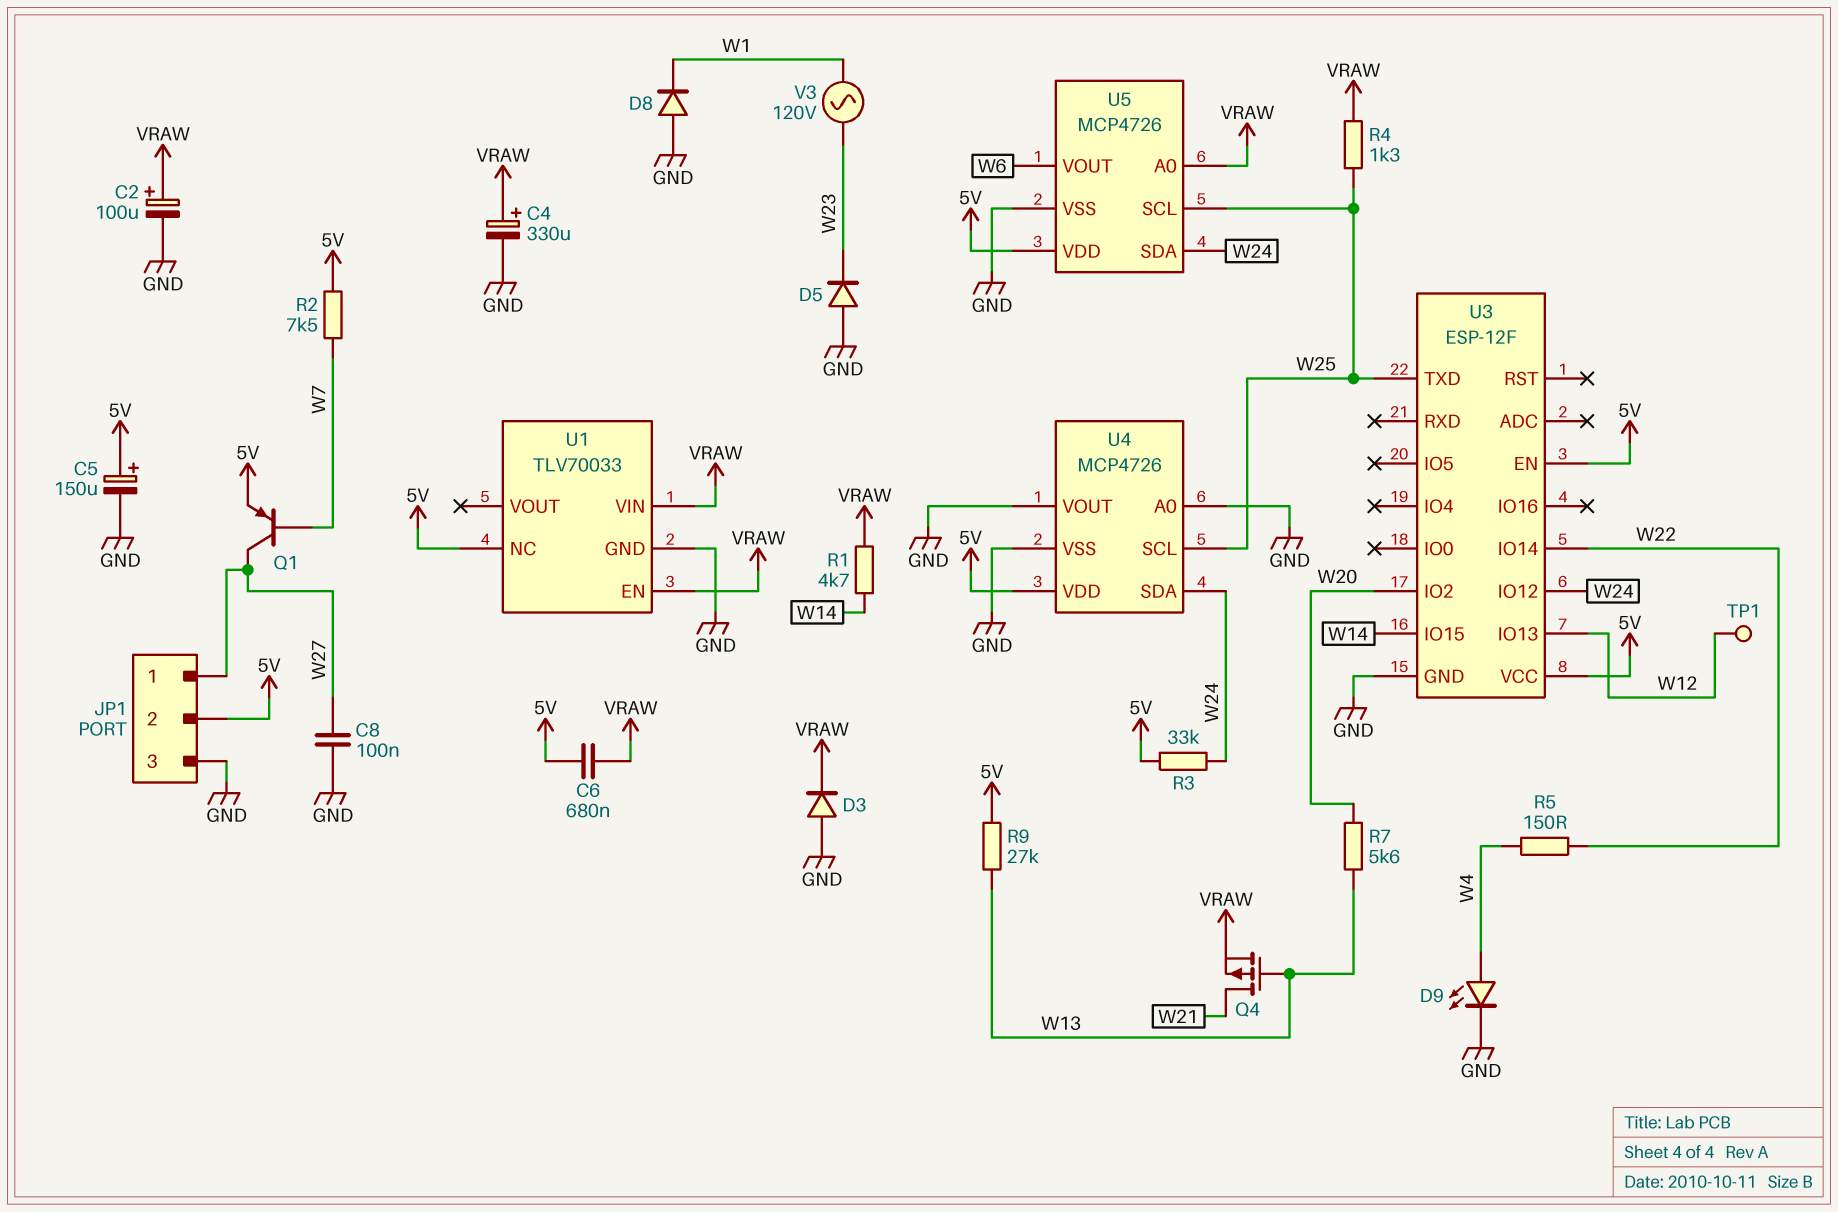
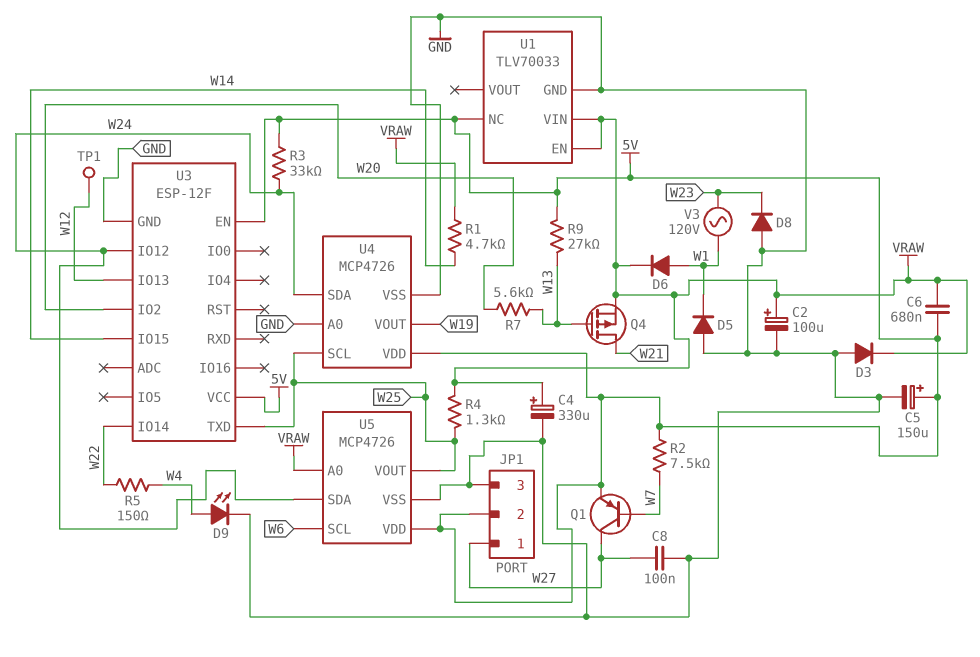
D5: diode (A GND, K W23) -> diode (A GND, K W1)
D6: none -> diode (A W1, K VRAW)
D8: diode (A GND, K W1) -> diode (A GND, K W23)
U4 pin VOUT: GND -> W19
U5 pin SCL: W25 -> W6
U5 pin VOUT: W6 -> W25

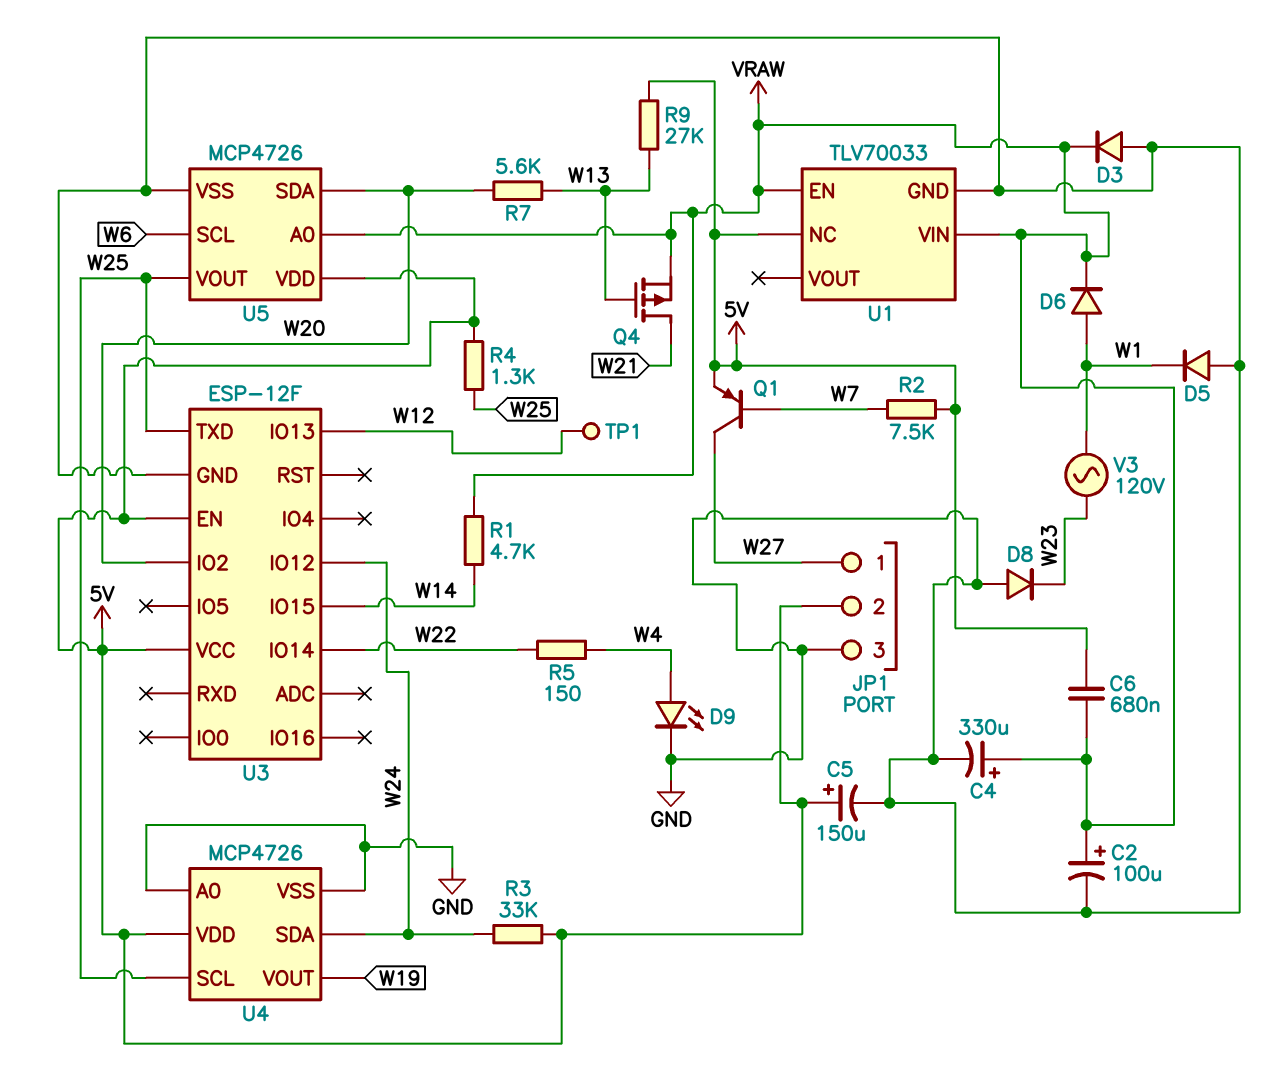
C8: 100nF (GND, W27) -> none
R4: 1.3k (VRAW, W25) -> 1.3k (5V, W25)
U5 pin SDA: W24 -> W20

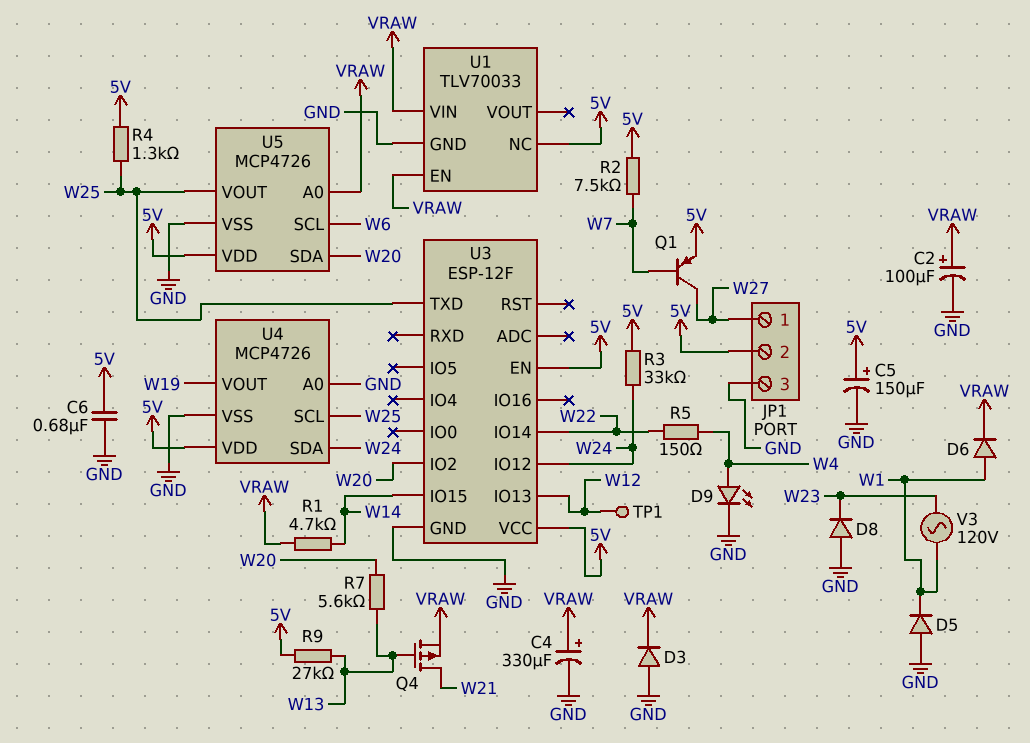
C6: 680nF (5V, VRAW) -> 680nF (5V, GND)

